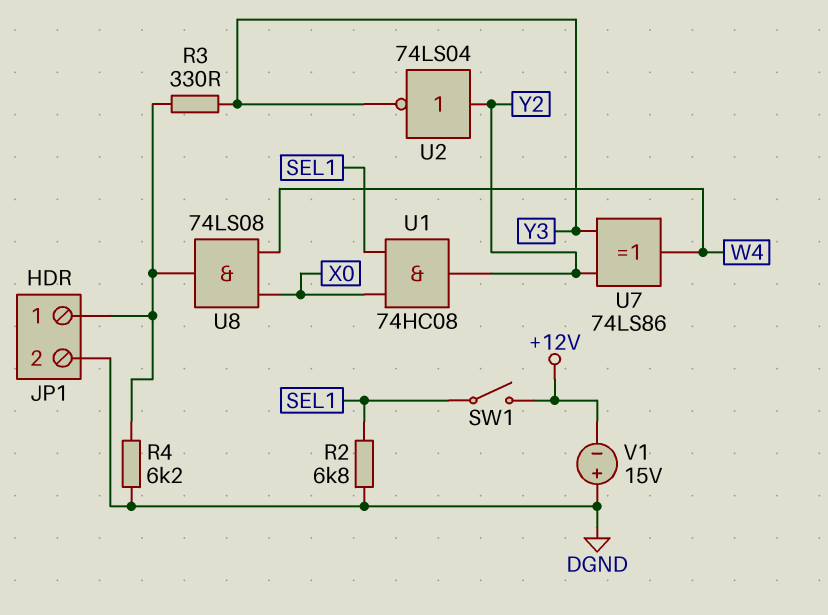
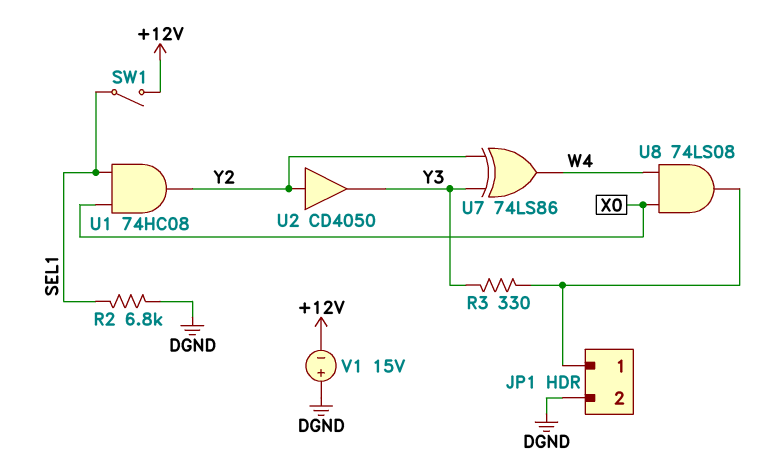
R4: 6.2k (DGND, JP1/1) -> none
U2: NOT 74LS04 (in Y2, out Y3) -> buffer CD4050 (in Y2, out Y3)

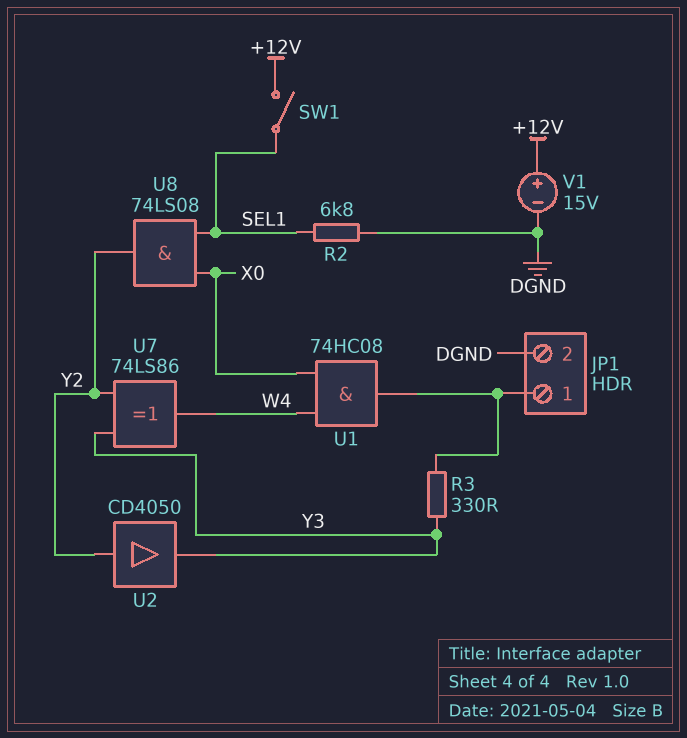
U1: AND 74HC08 (in SEL1, in X0, out Y2) -> AND 74HC08 (in W4, in X0, out JP1/1)
U8: AND 74LS08 (in W4, in X0, out JP1/1) -> AND 74LS08 (in SEL1, in X0, out Y2)
V1: 15V (plus DGND, minus +12V) -> 15V (plus +12V, minus DGND)

